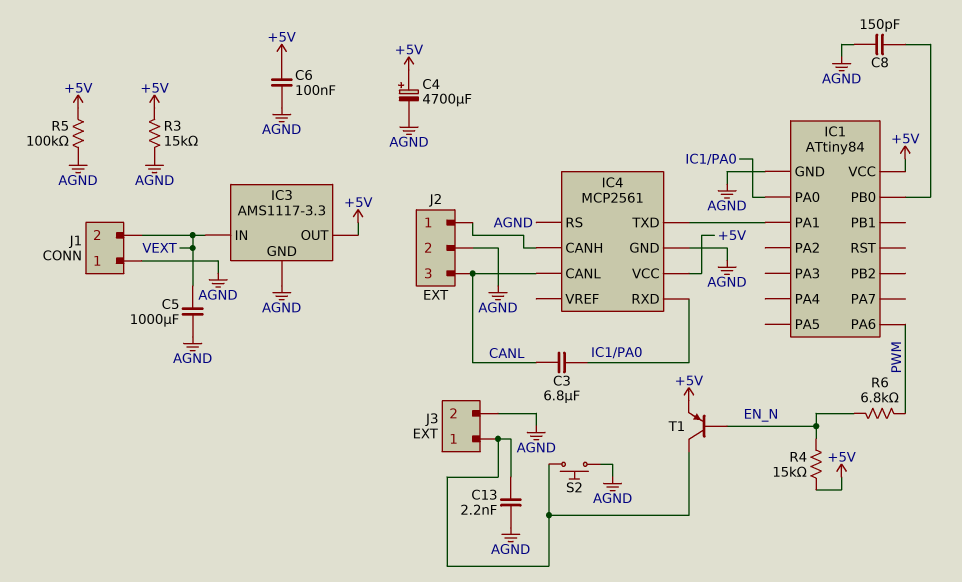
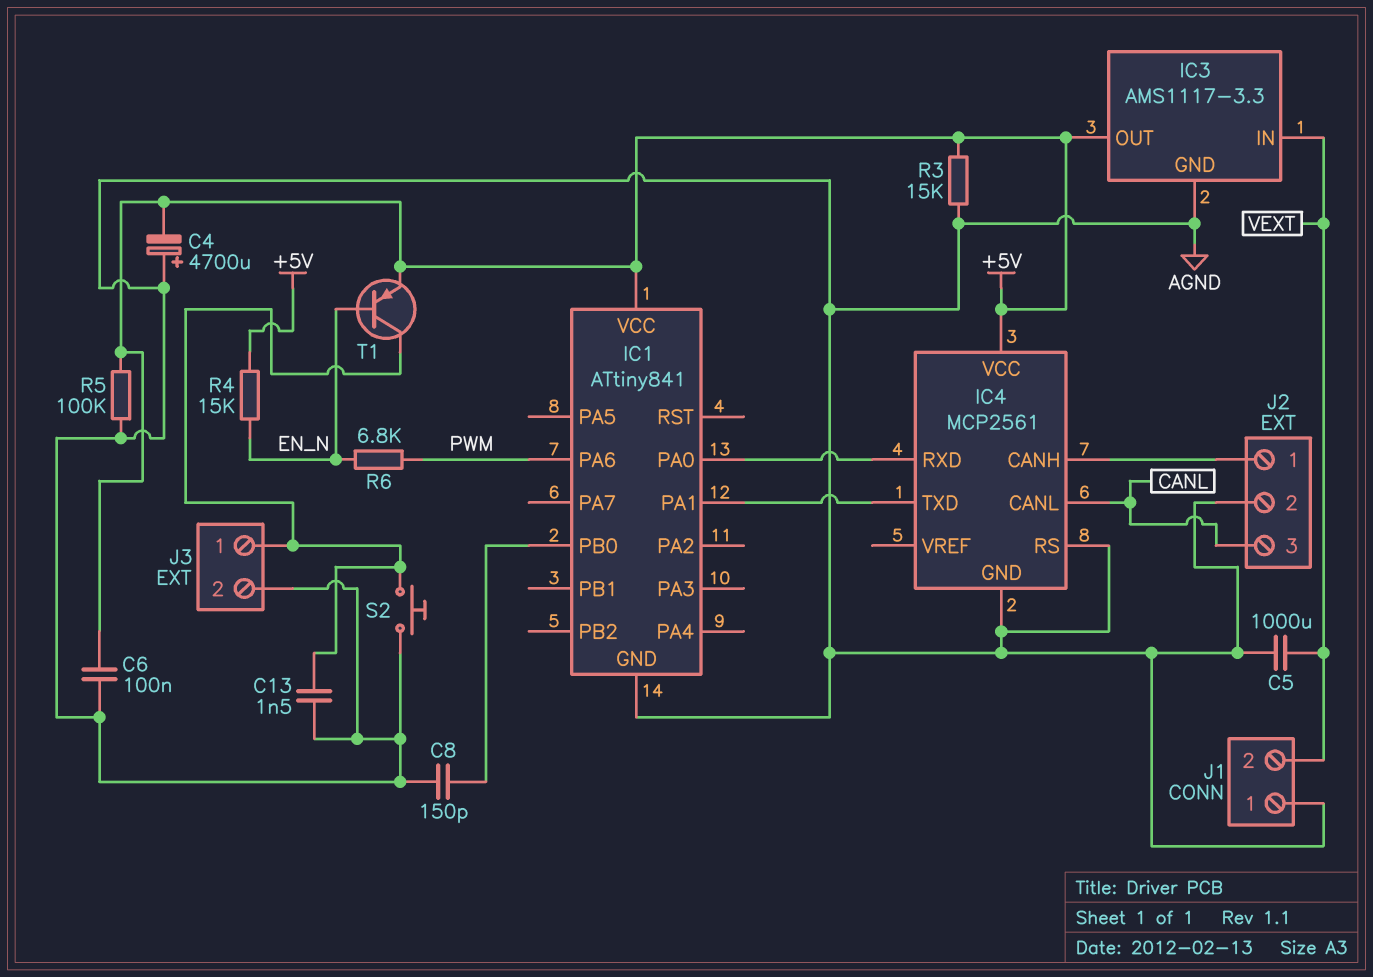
C3: 6.8uF (CANL, IC1/PA0) -> none
C4: 4700uF (plus +5V, minus AGND) -> 4700uF (plus AGND, minus +5V)
C13: 2.2nF (AGND, J3/1) -> 1.5nF (AGND, J3/1)
IC1: ATtiny84 -> ATtiny841

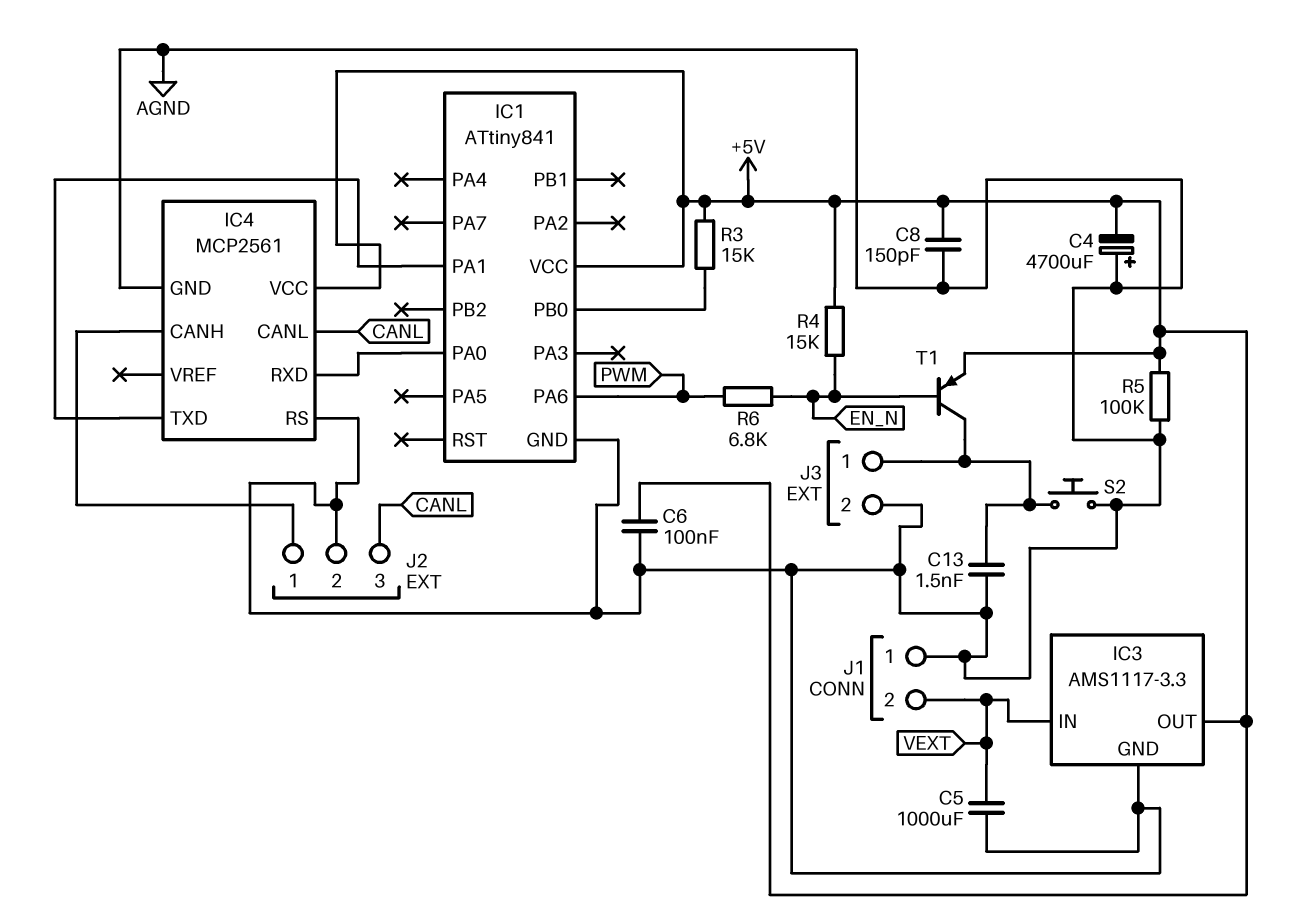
C8: 150pF (AGND, IC1/PB0) -> 150pF (+5V, AGND)
R3: 15k (+5V, AGND) -> 15k (+5V, IC1/PB0)

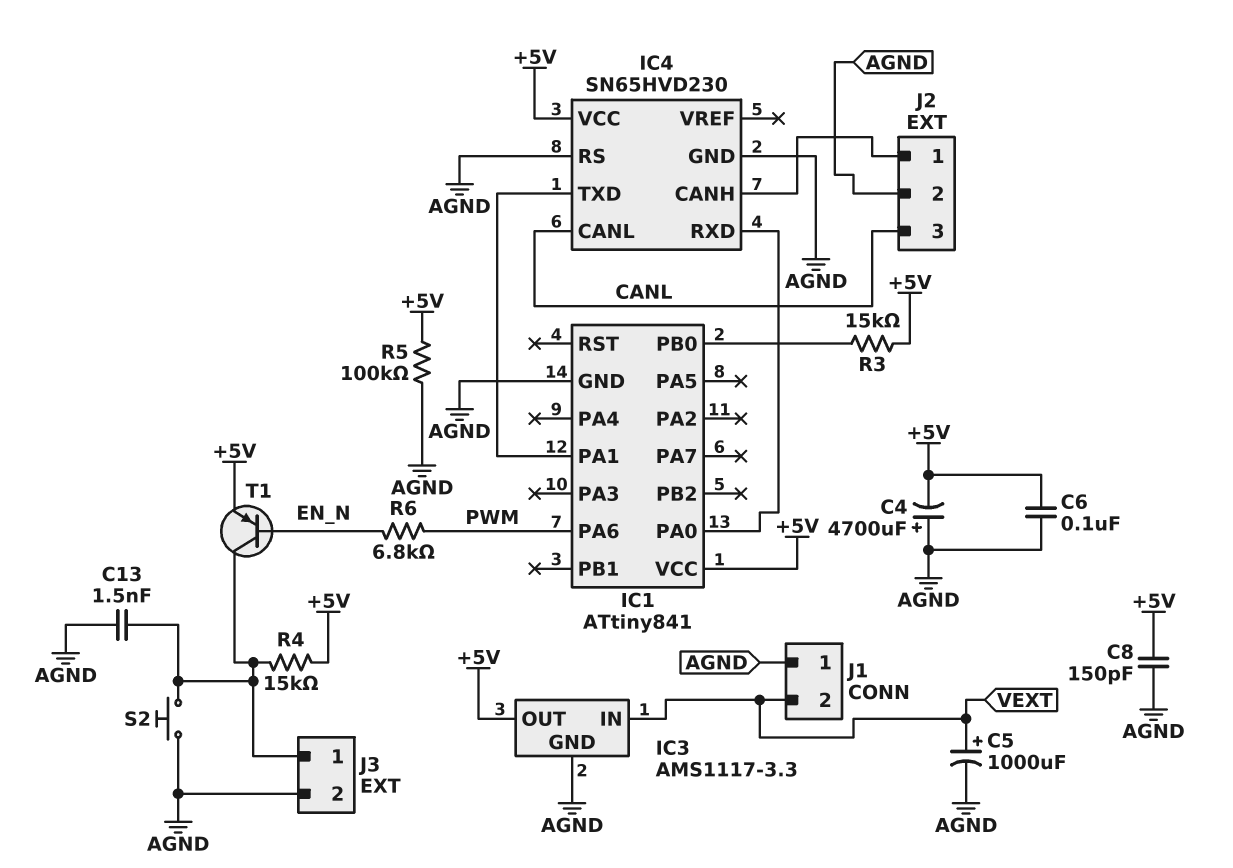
C5: 1000uF (AGND, VEXT) -> 1000uF (plus VEXT, minus AGND)
IC4: MCP2561 -> SN65HVD230
R4: 15k (+5V, EN_N) -> 15k (+5V, J3/1)

